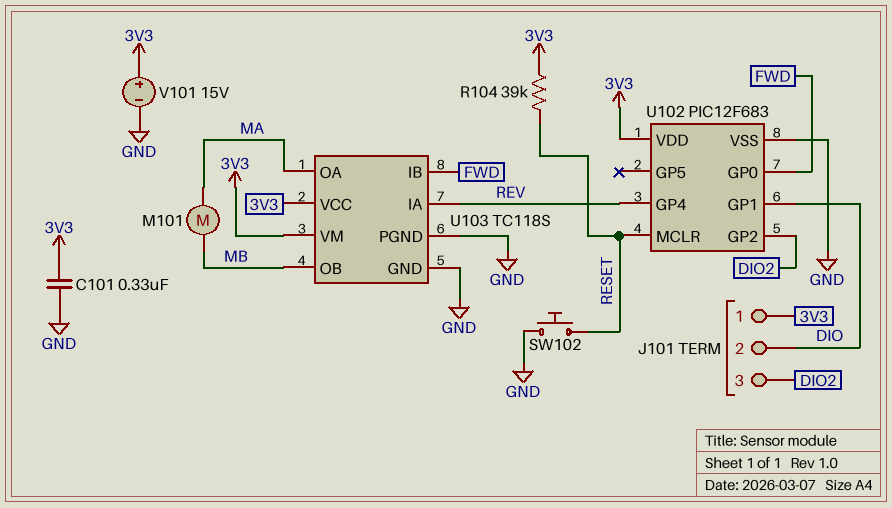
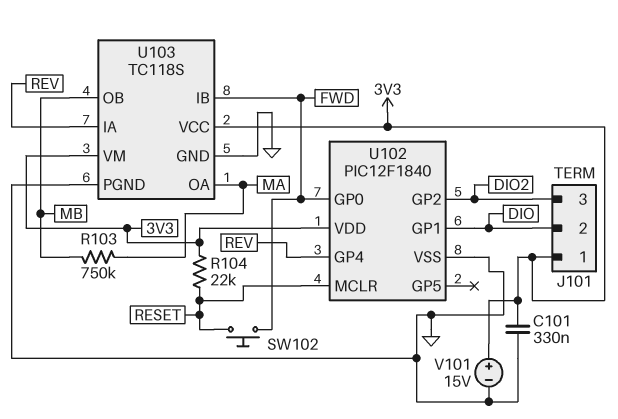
M101: motor (MA, MB) -> none
R103: none -> 750k (MA, MB)
R104: 39k (3V3, RESET) -> 22k (3V3, RESET)
SW102: button (GND, RESET) -> button (FWD, RESET)
U102: PIC12F683 -> PIC12F1840

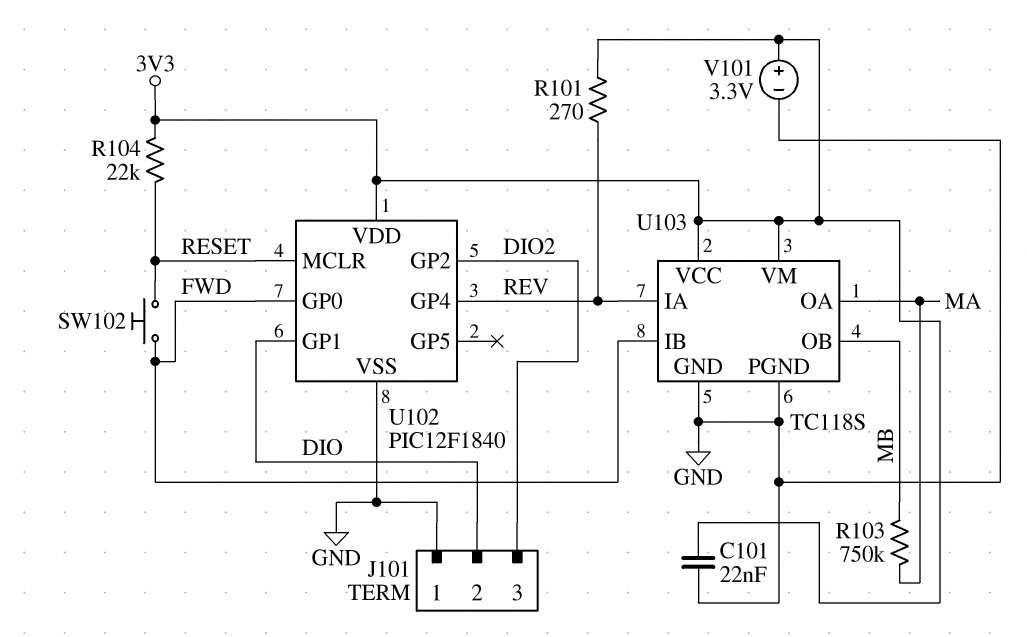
C101: 330nF (3V3, GND) -> 22nF (3V3, GND)
J101 pin 1: 3V3 -> GND
R101: none -> 270 (3V3, REV)
V101: 15V (plus 3V3, minus GND) -> 3.3V (plus 3V3, minus GND)

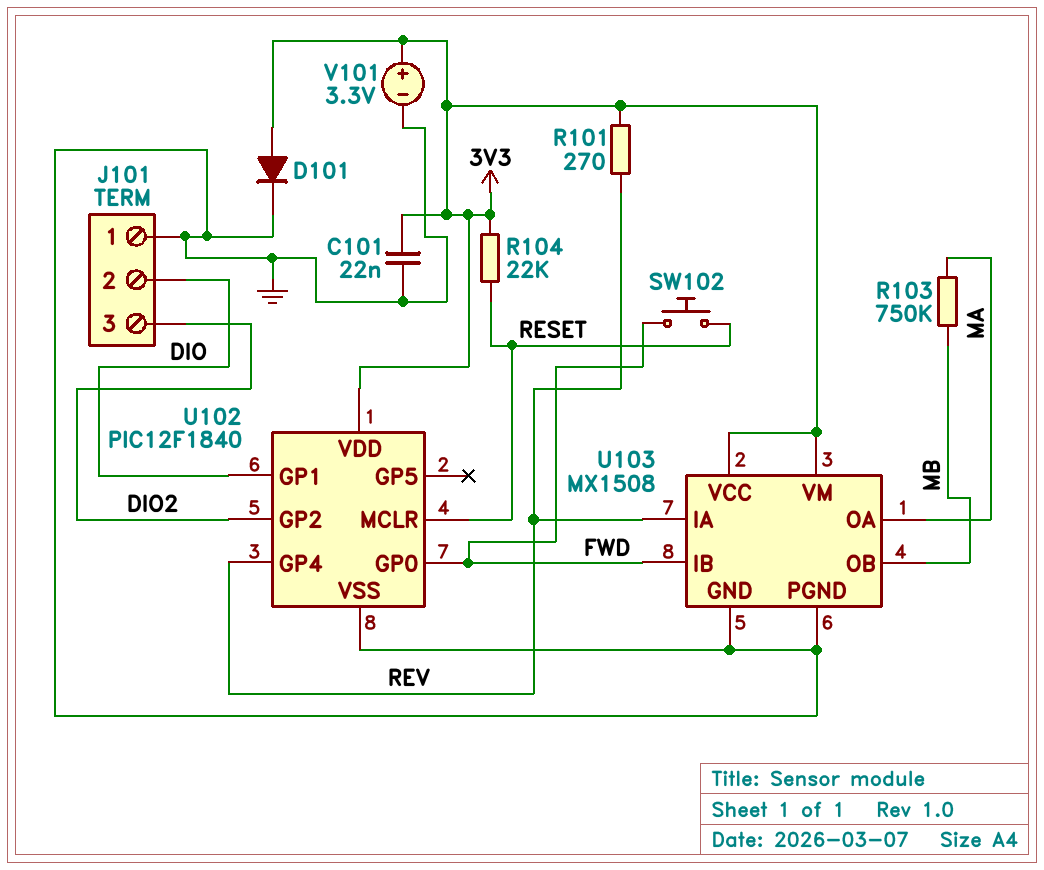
D101: none -> diode (A 3V3, K GND)
U103: TC118S -> MX1508

